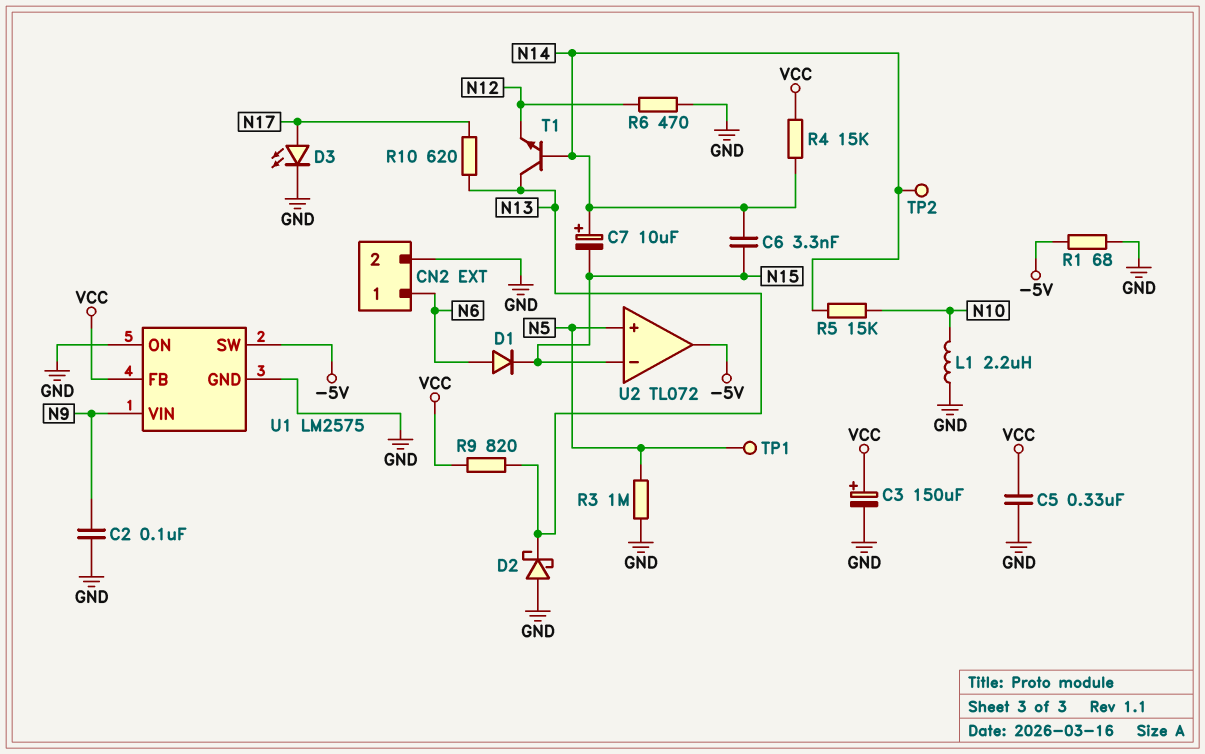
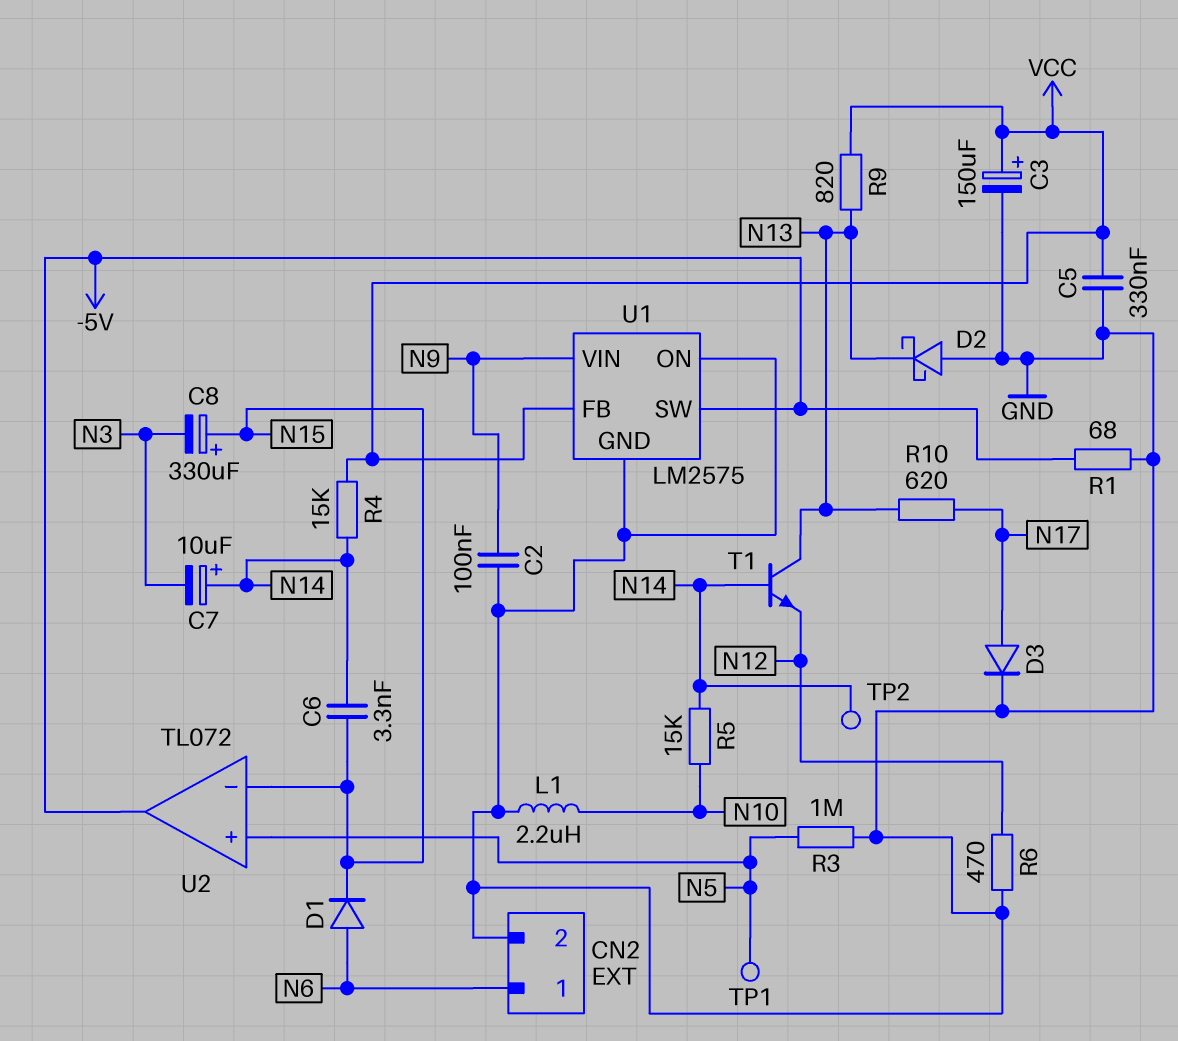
C7: 10uF (plus N14, minus N15) -> 10uF (plus N14, minus N3)
C8: none -> 330uF (plus N15, minus N3)
D3: LED (A N17, K GND) -> diode (A N17, K GND)

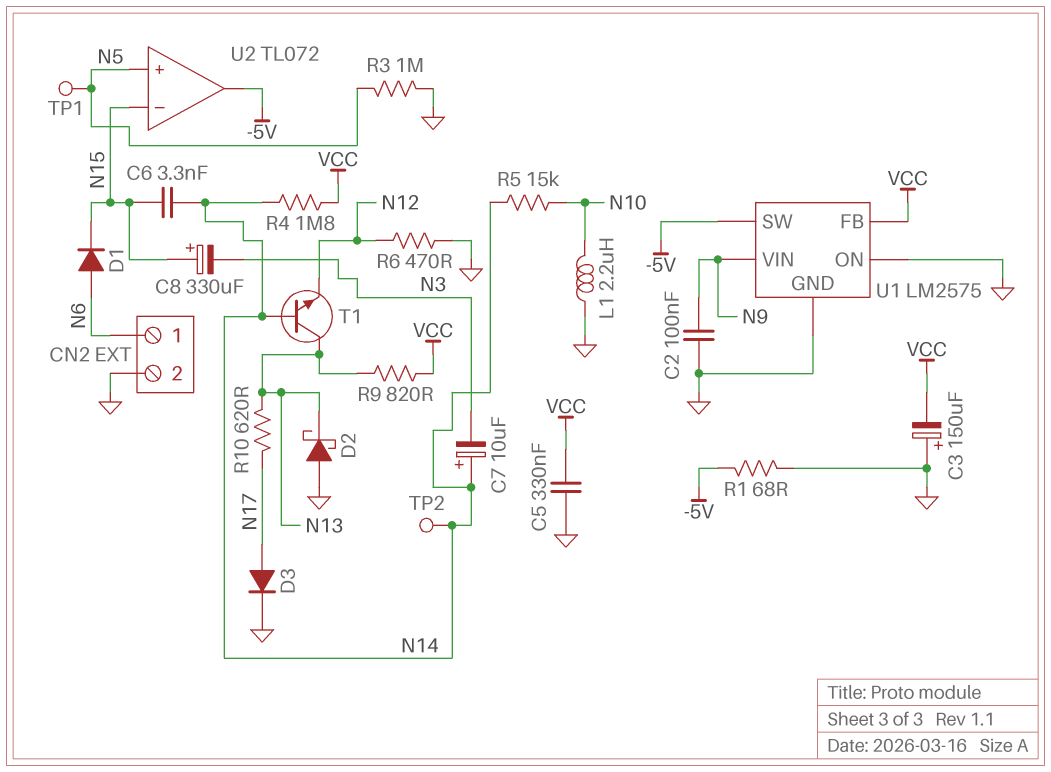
C3: 150uF (plus VCC, minus GND) -> 150uF (plus GND, minus VCC)
R4: 15k (N14, VCC) -> 1.8M (N14, VCC)

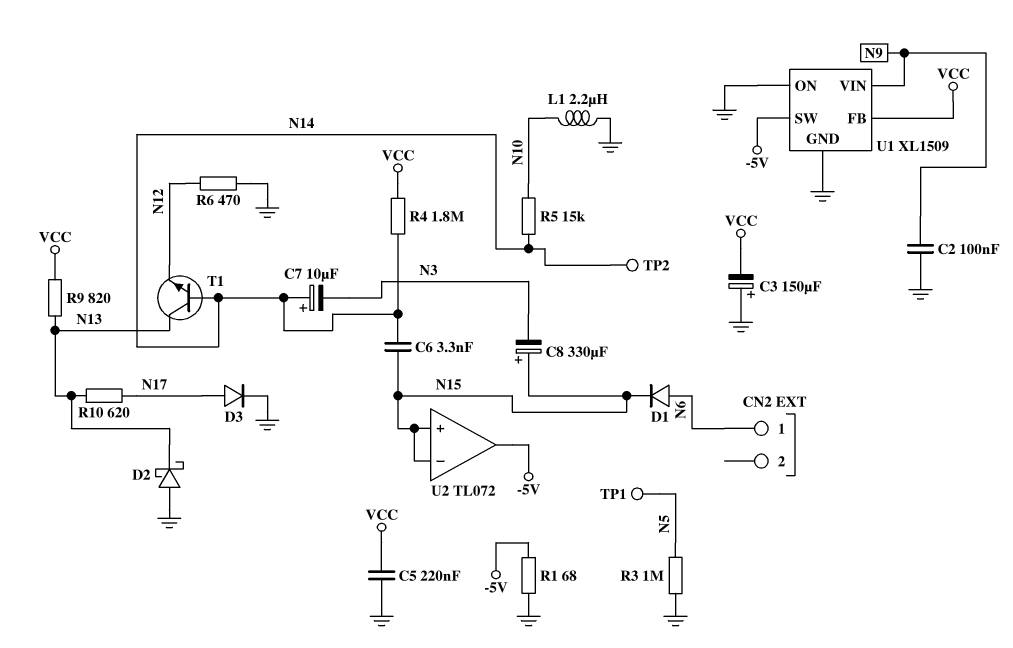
C5: 330nF (GND, VCC) -> 220nF (GND, VCC)
CN2 pin 2: GND -> none
U1: LM2575 -> XL1509
U2 pin in+: N5 -> N15

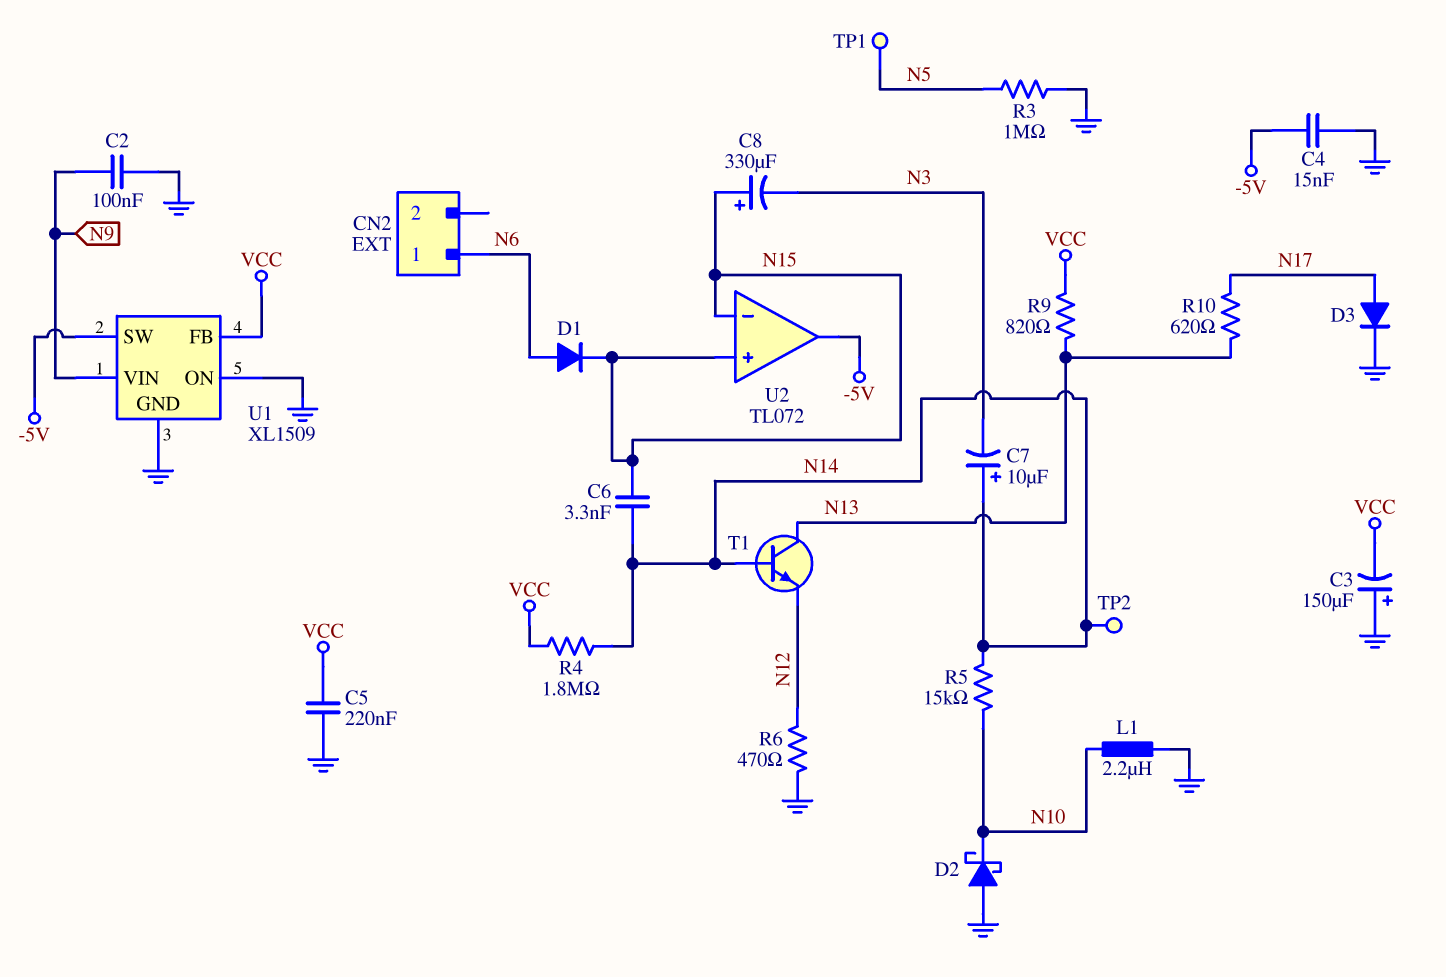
C4: none -> 15nF (-5V, GND)
D2: schottky (A GND, K N13) -> schottky (A GND, K N10)
R1: 68 (-5V, GND) -> none

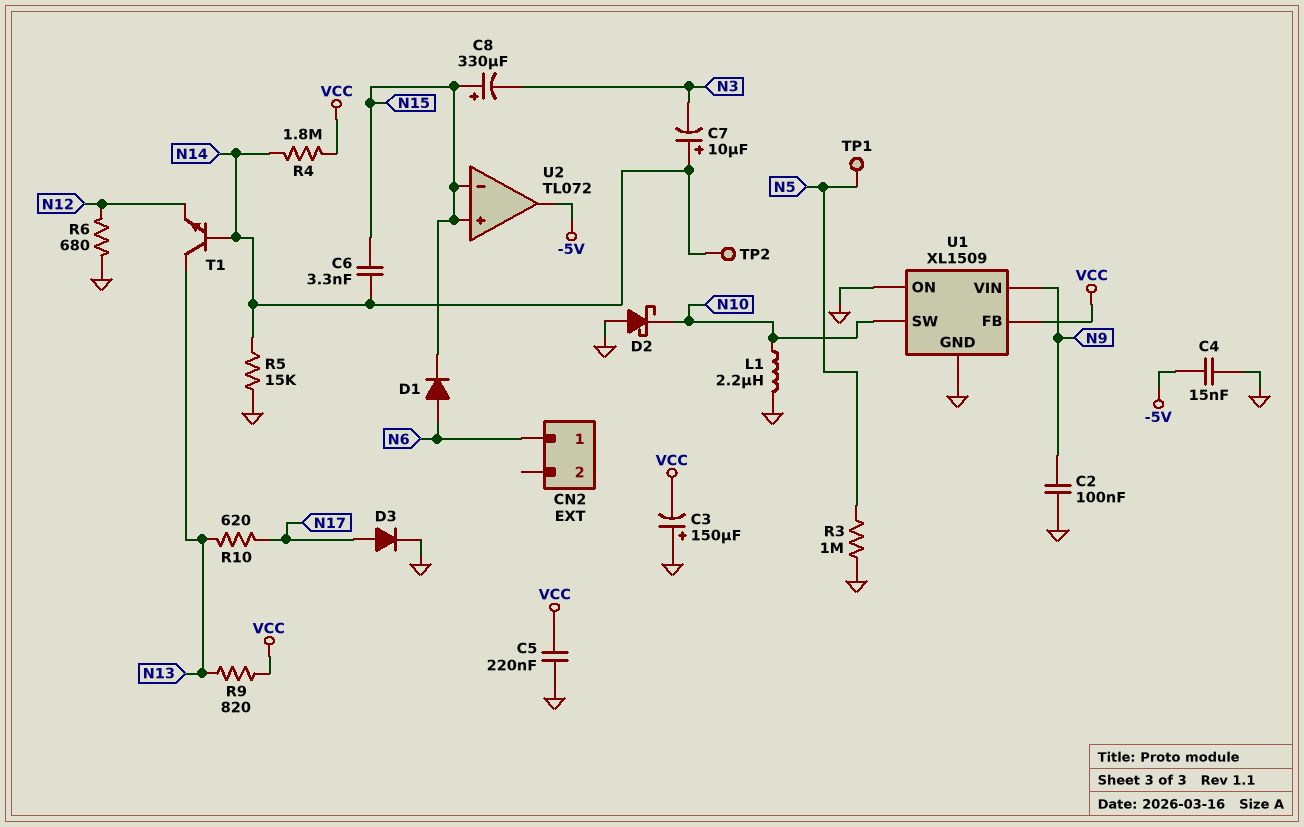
R5: 15k (N10, N14) -> 15k (GND, N14)
R6: 470 (GND, N12) -> 680 (GND, N12)
U1 pin SW: -5V -> N10

